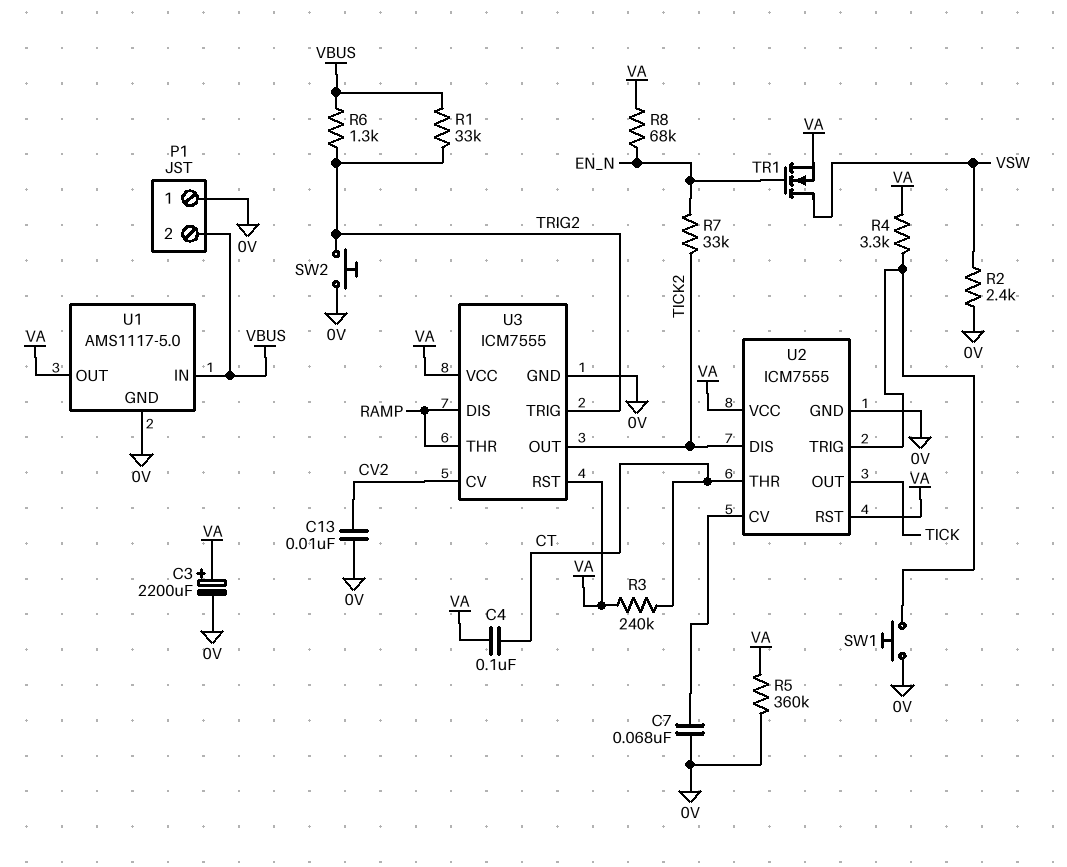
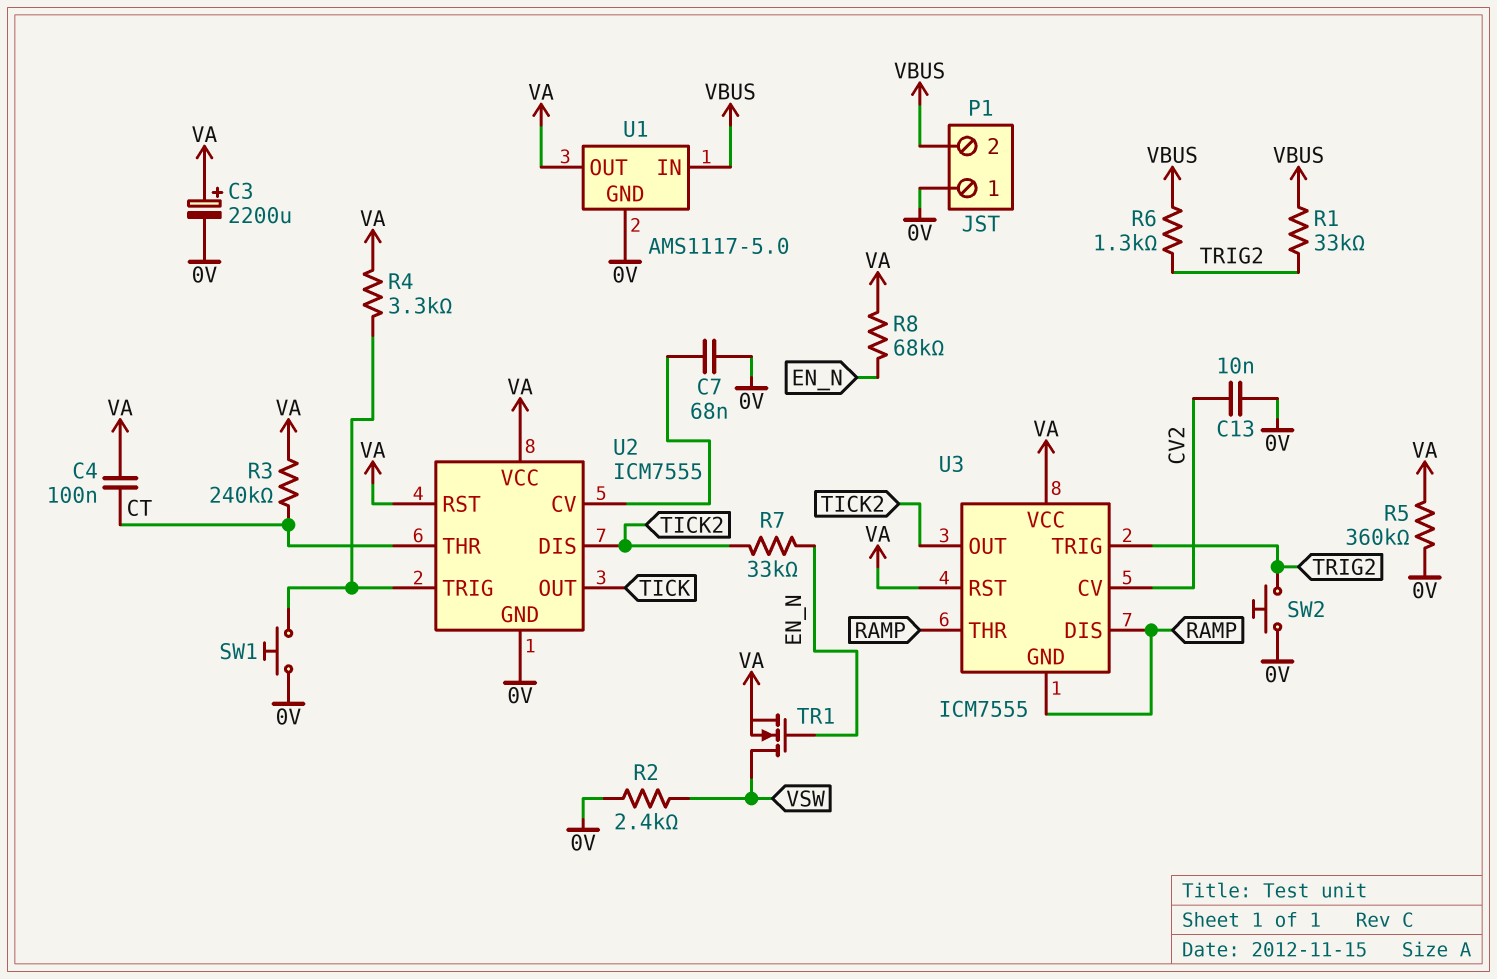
U3 pin GND: 0V -> RAMP

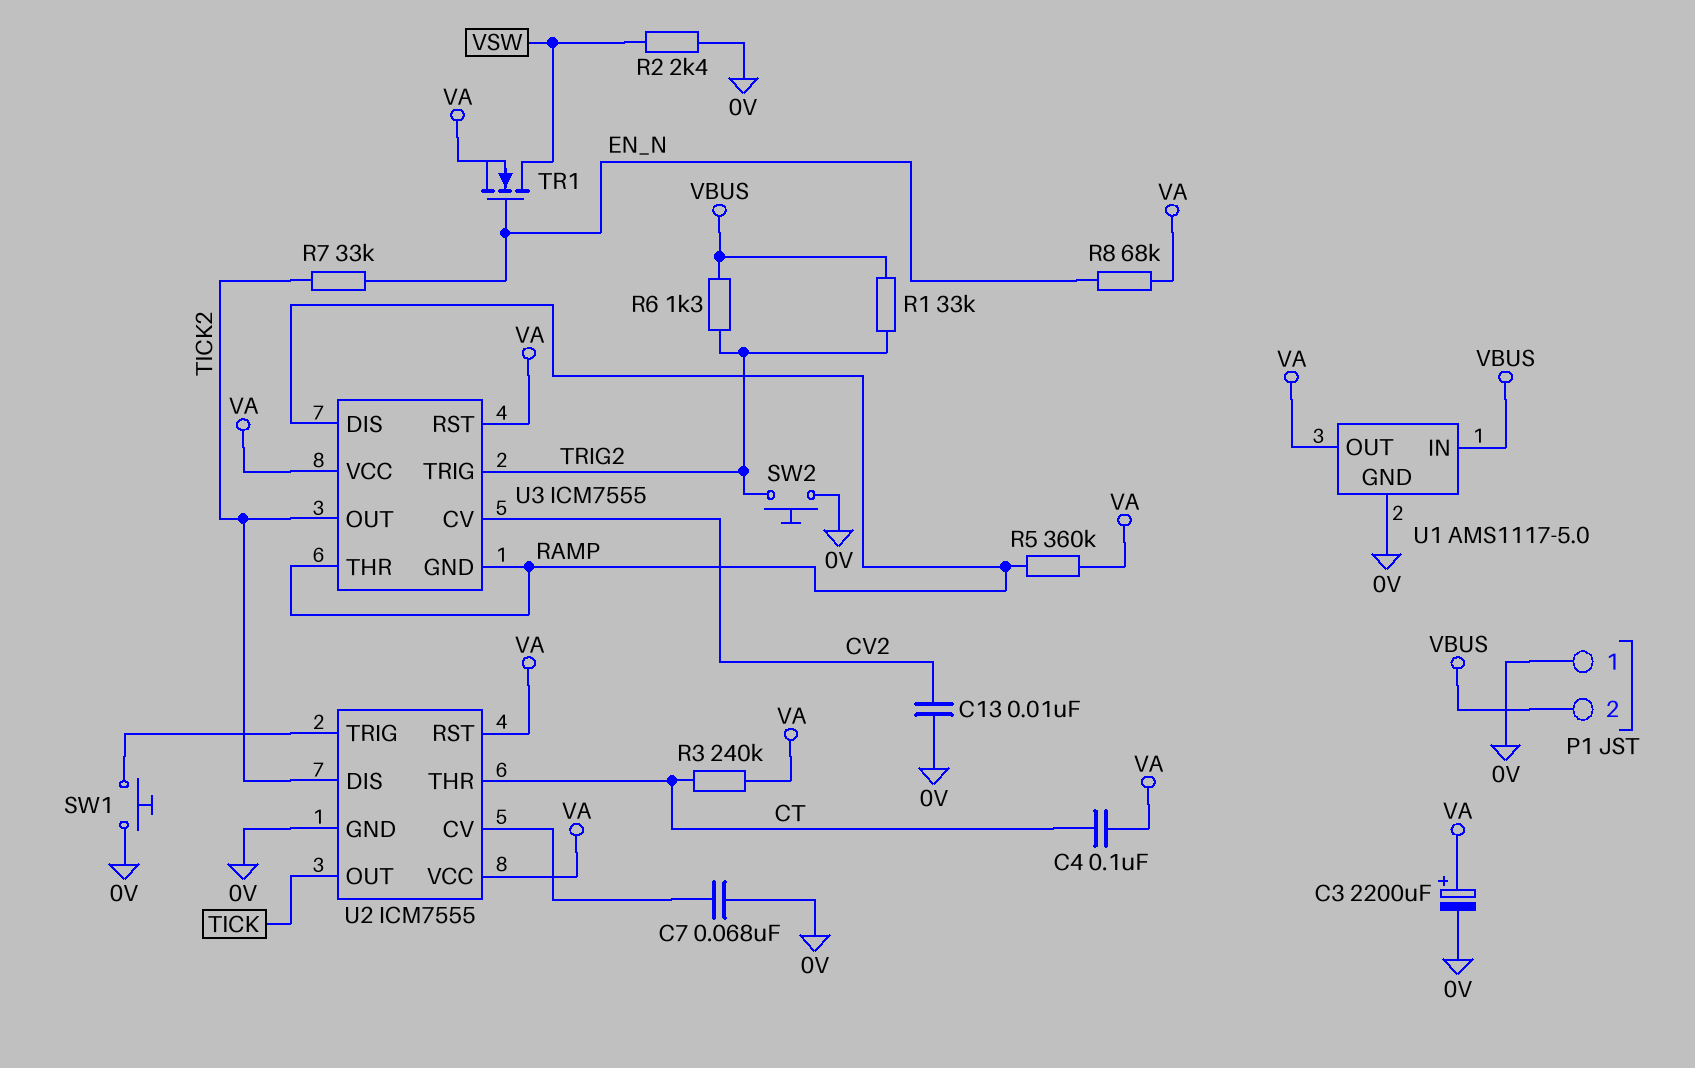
R4: 3.3k (U2/TRIG, VA) -> none
R5: 360k (0V, VA) -> 360k (RAMP, VA)

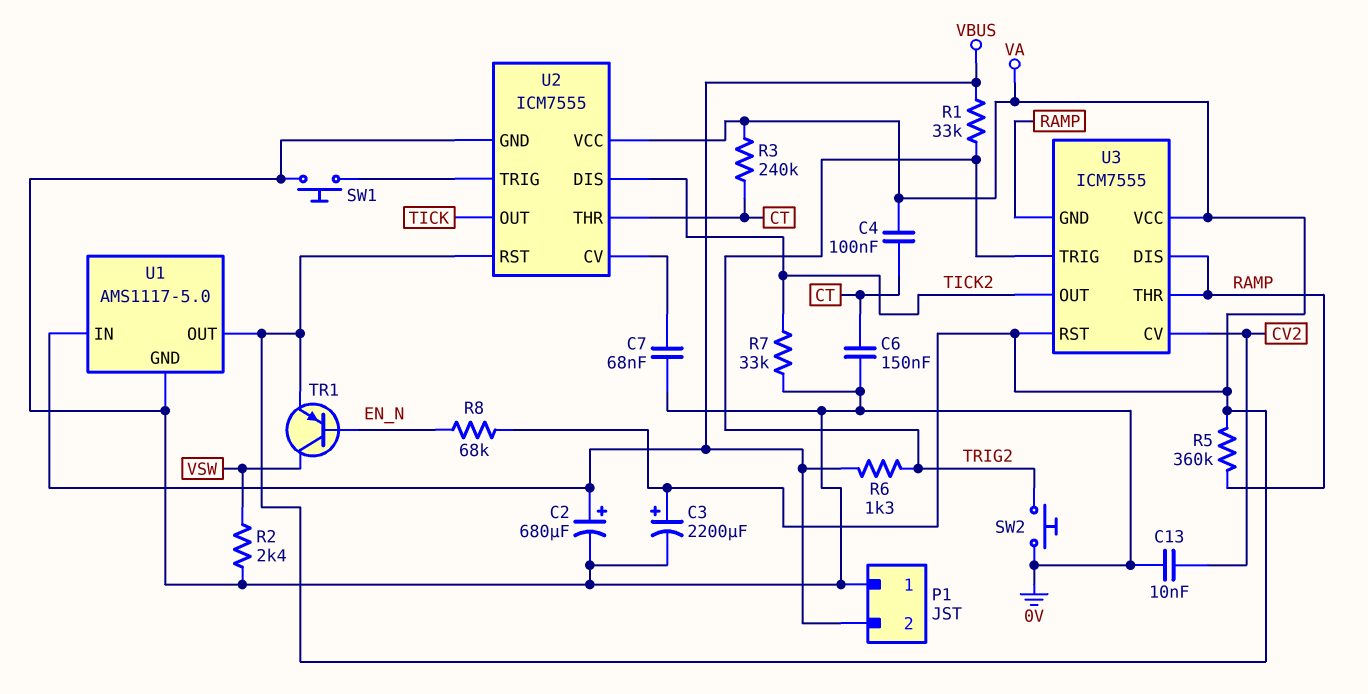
C2: none -> 680uF (plus VBUS, minus 0V)
C6: none -> 150nF (0V, CT)
R7: 33k (EN_N, TICK2) -> 33k (0V, TICK2)
TR1: NMOS (G EN_N, D VSW, S VA) -> PNP (B EN_N, C VSW, E VA)

